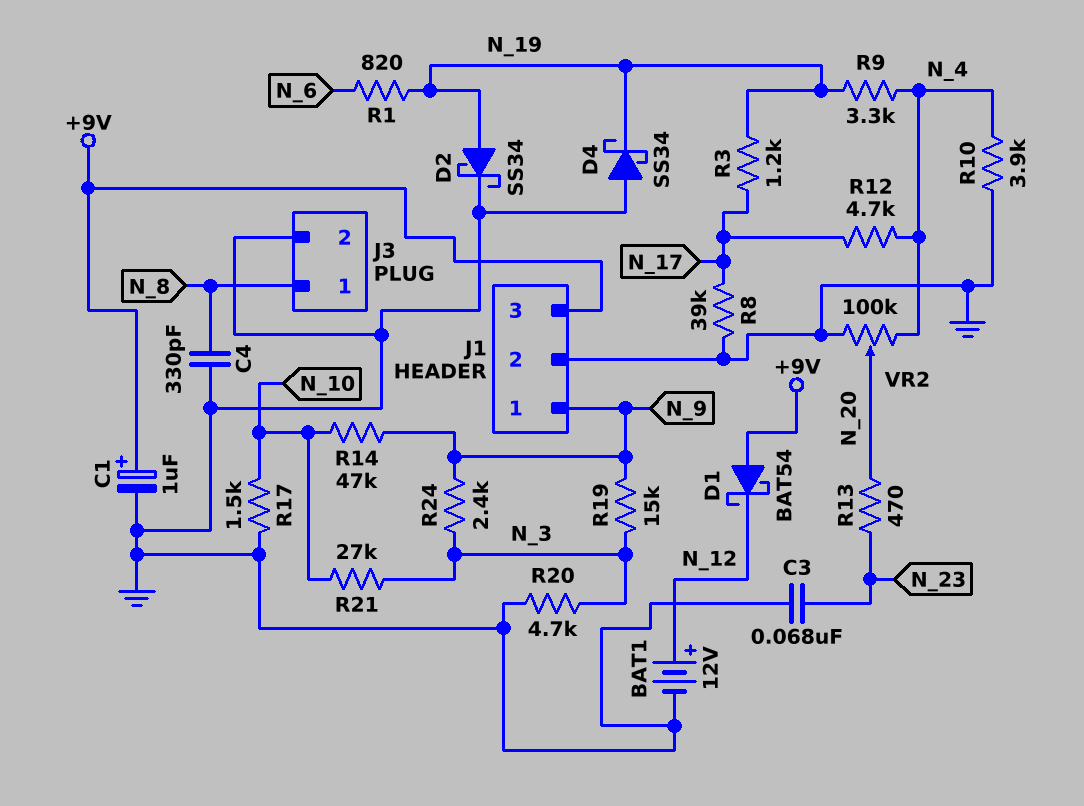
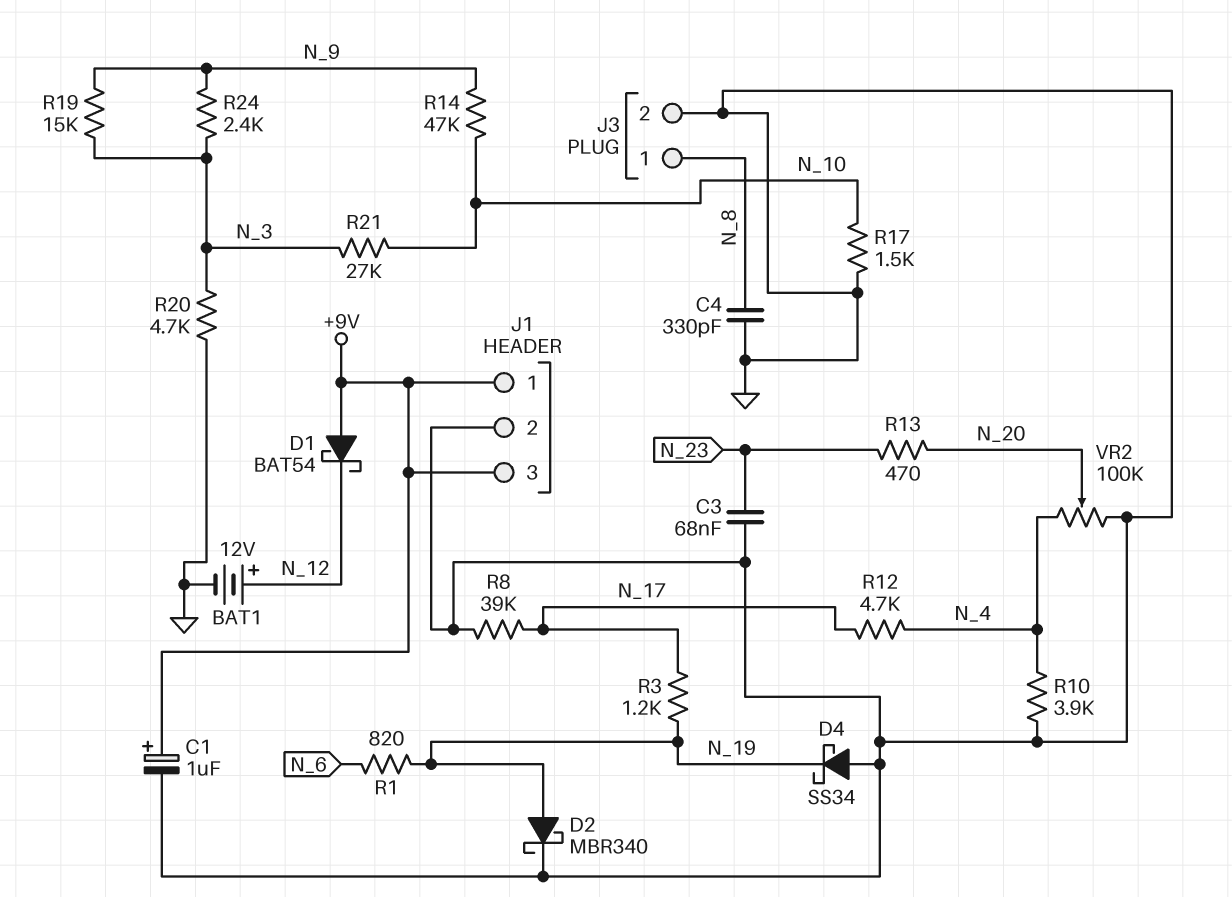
D2: schottky SS34 (A N_19, K GND) -> schottky MBR340 (A N_19, K GND)
J1 pin 1: N_9 -> +9V
R9: 3.3k (N_4, N_19) -> none

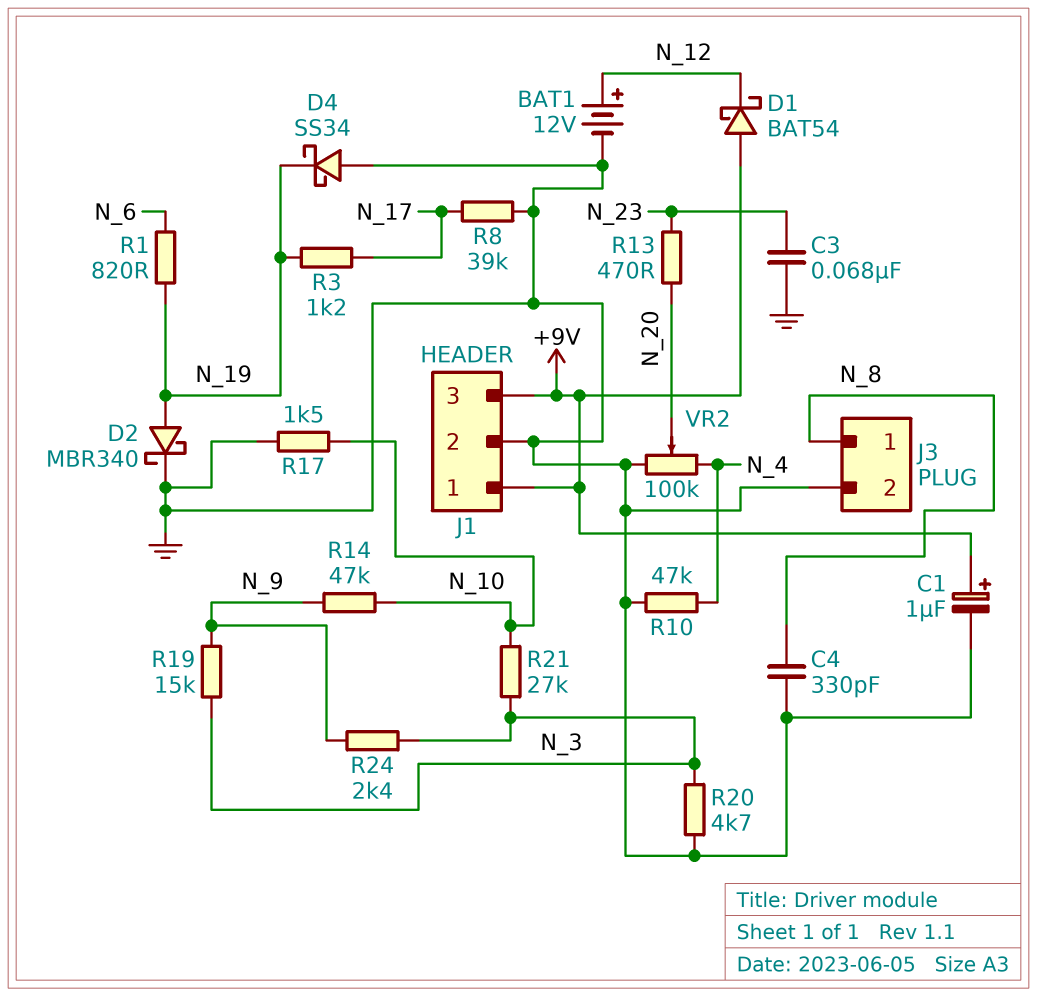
R10: 3.9k (GND, N_4) -> 47k (GND, N_4)
R12: 4.7k (N_4, N_17) -> none

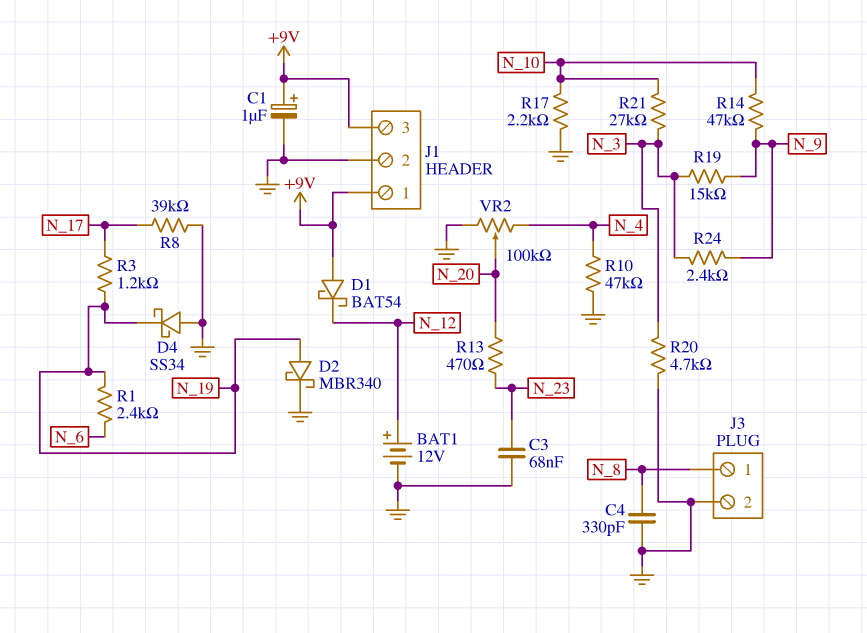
R1: 820 (N_6, N_19) -> 2.4k (N_6, N_19)
R17: 1.5k (GND, N_10) -> 2.2k (GND, N_10)

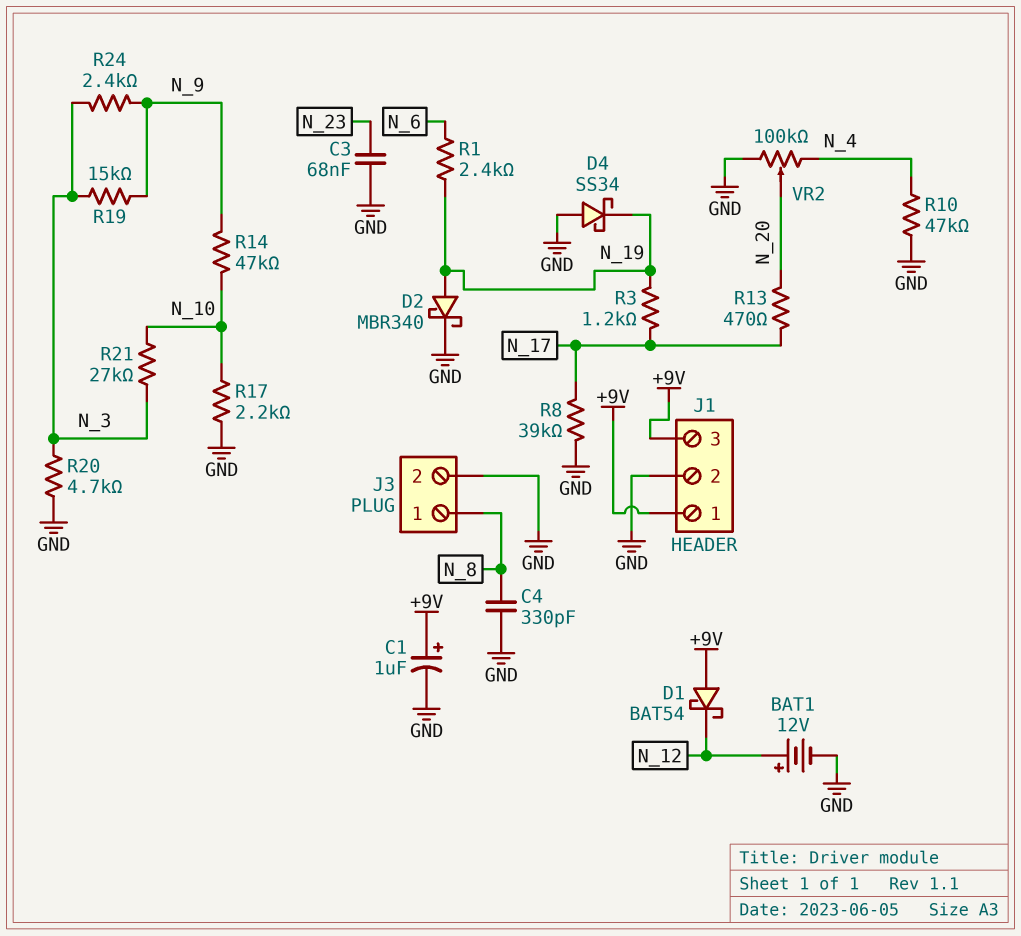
R13: 470 (N_20, N_23) -> 470 (N_17, N_20)

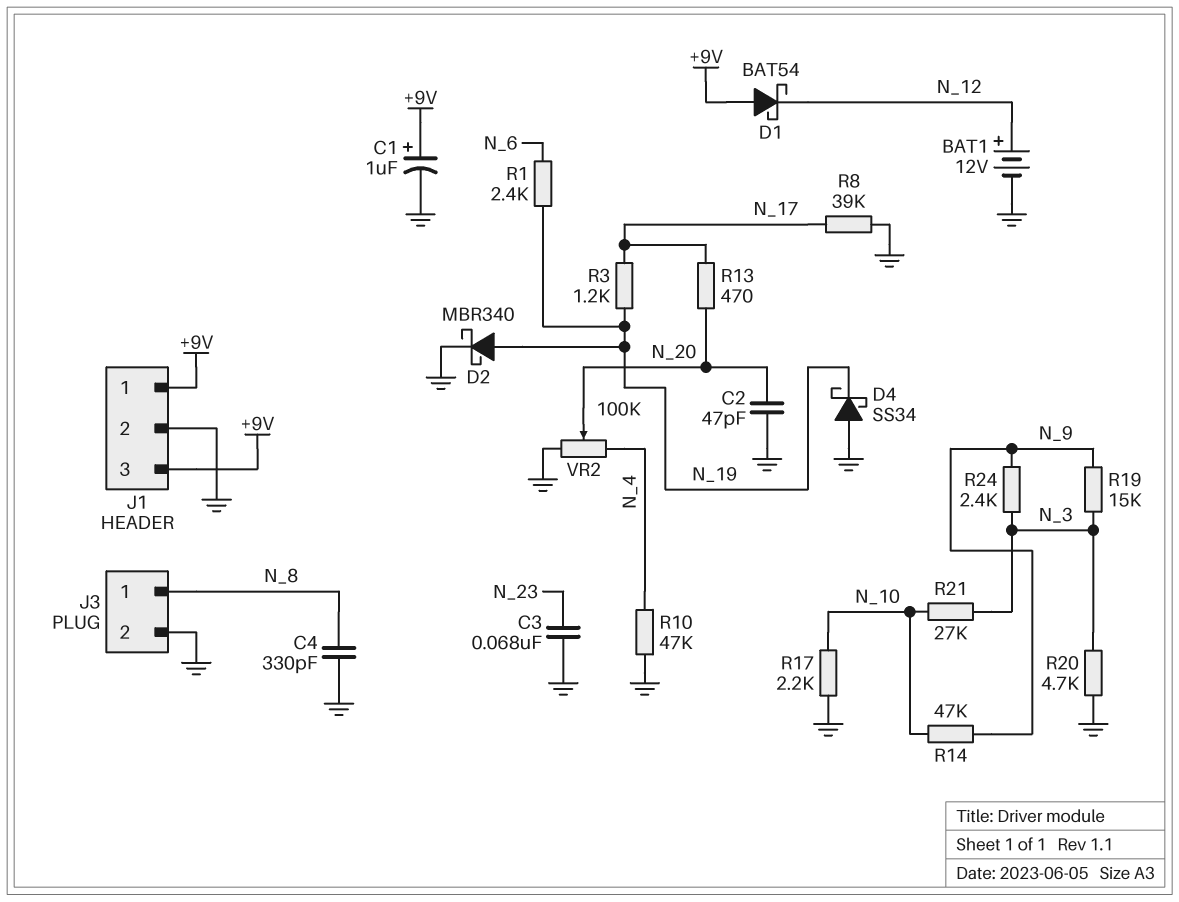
C2: none -> 47pF (GND, N_20)

